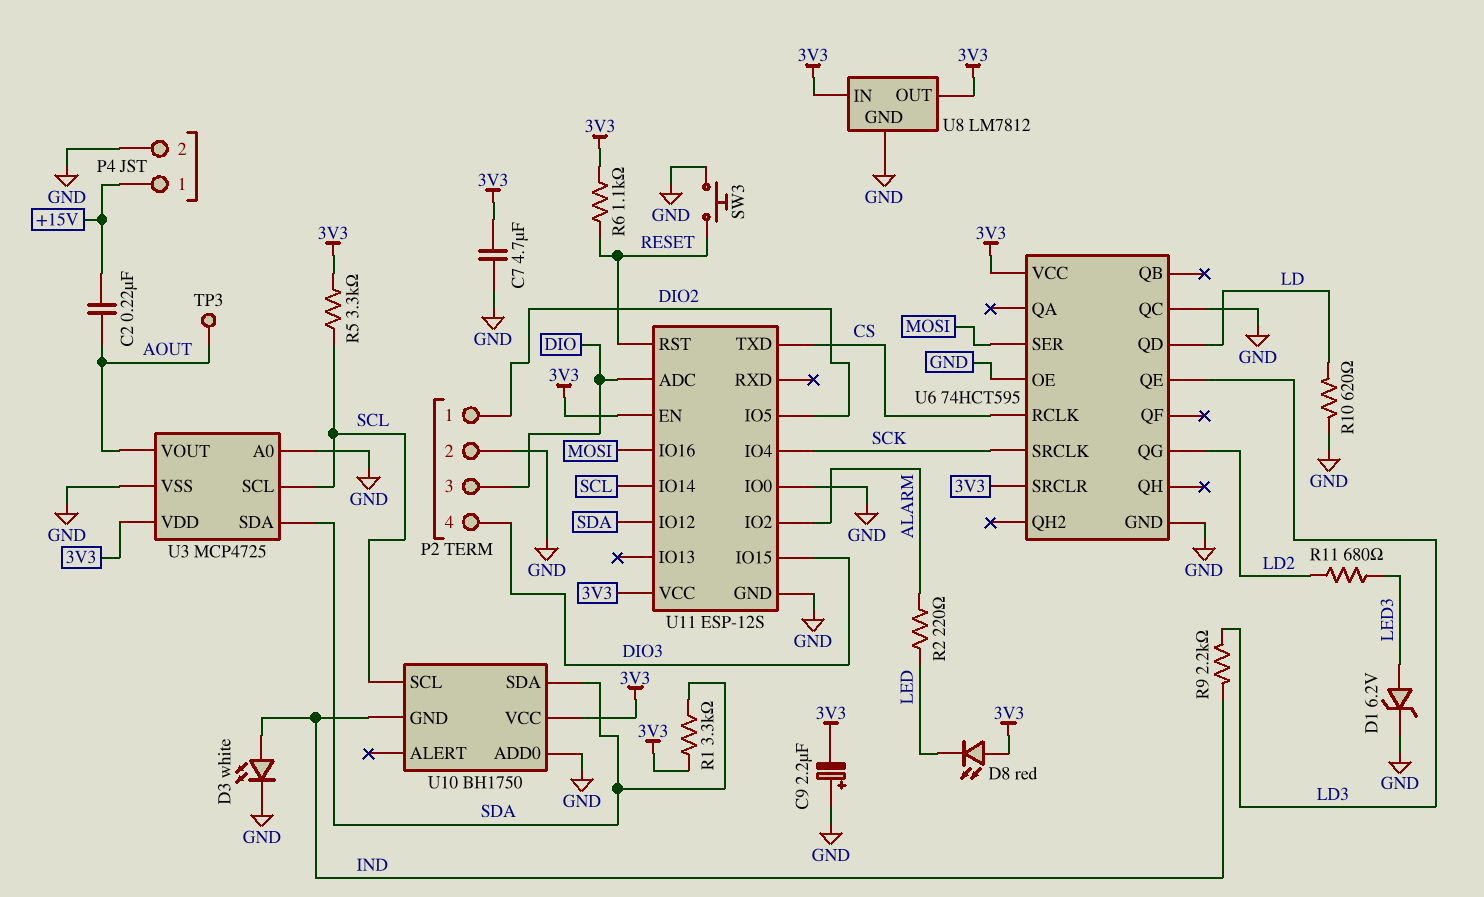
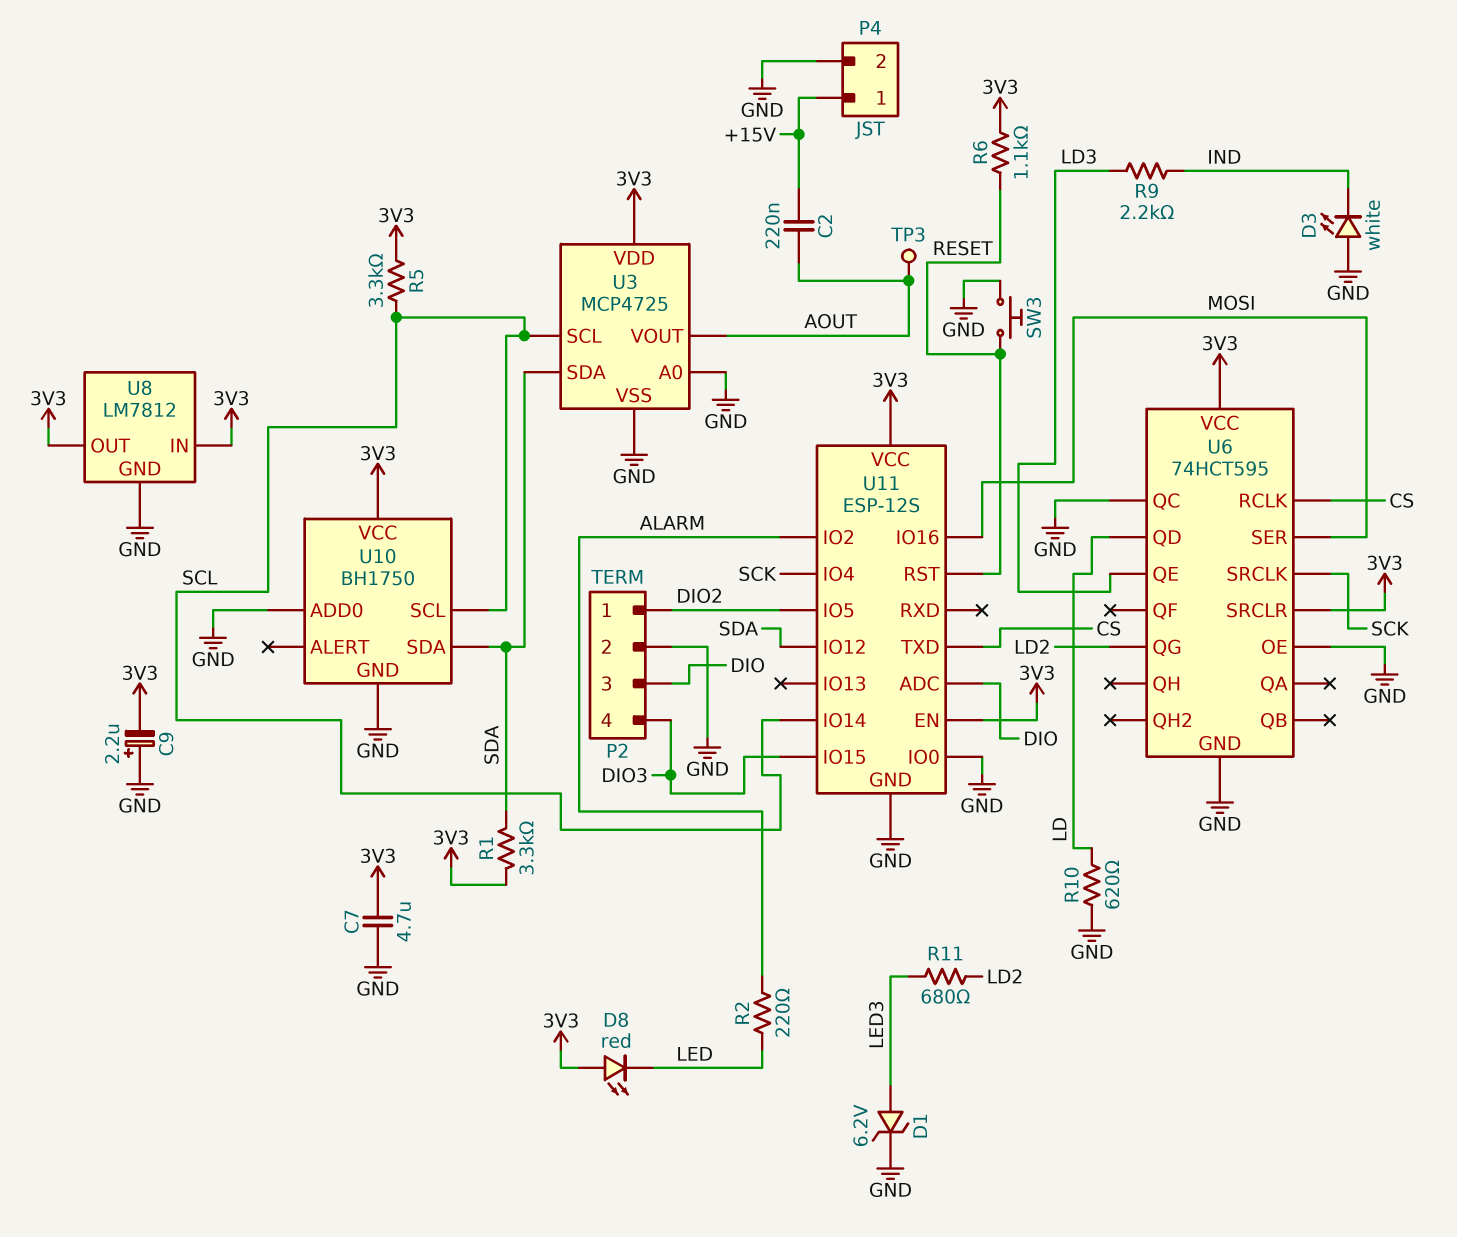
D3: LED white (A IND, K GND) -> LED white (A GND, K IND)
U10 pin GND: IND -> GND

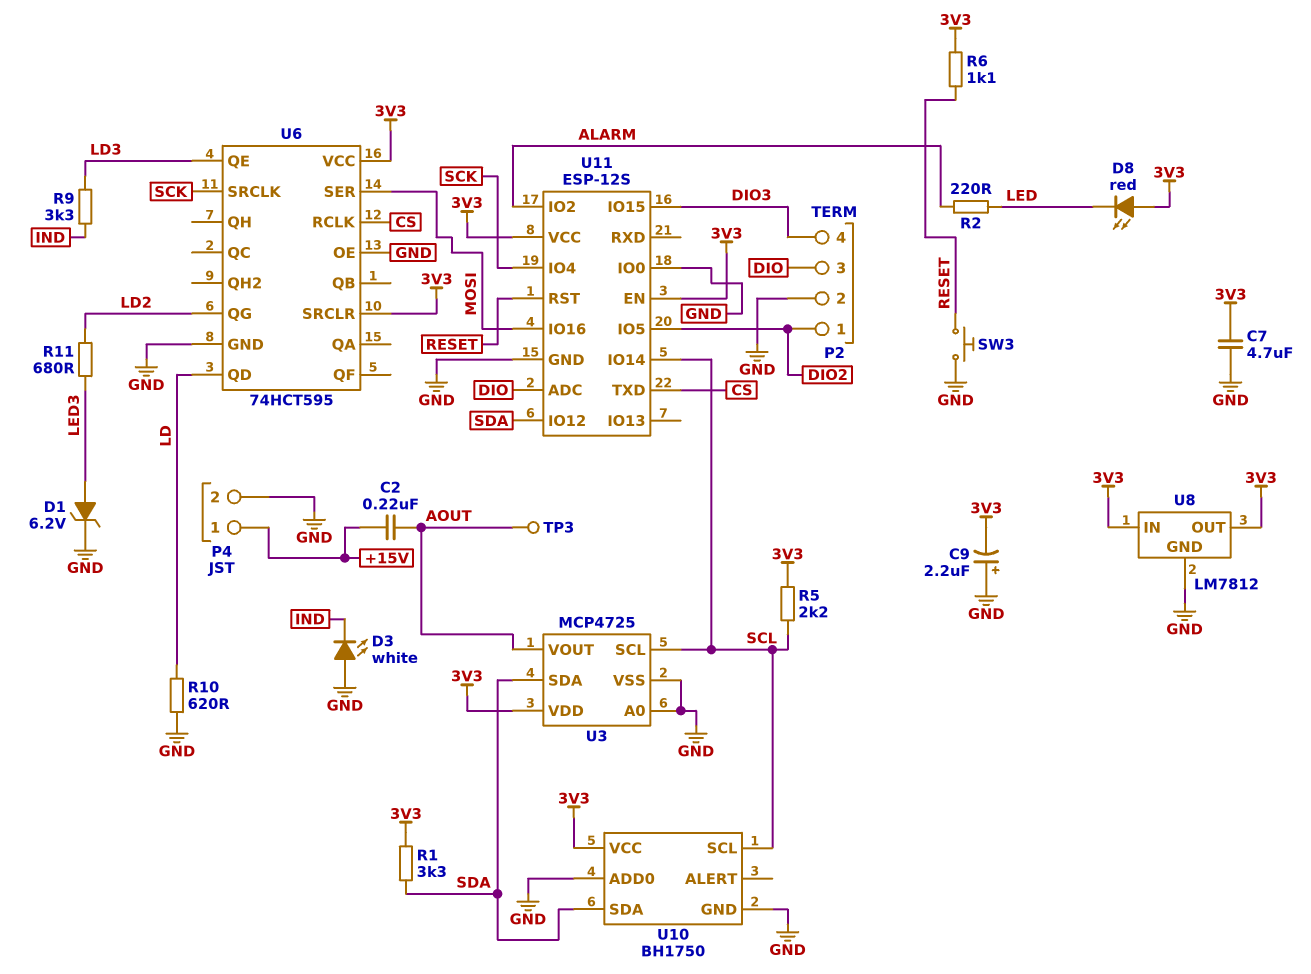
R5: 3.3k (3V3, SCL) -> 2.2k (3V3, SCL)
R9: 2.2k (IND, LD3) -> 3.3k (IND, LD3)
U6 pin QC: GND -> none

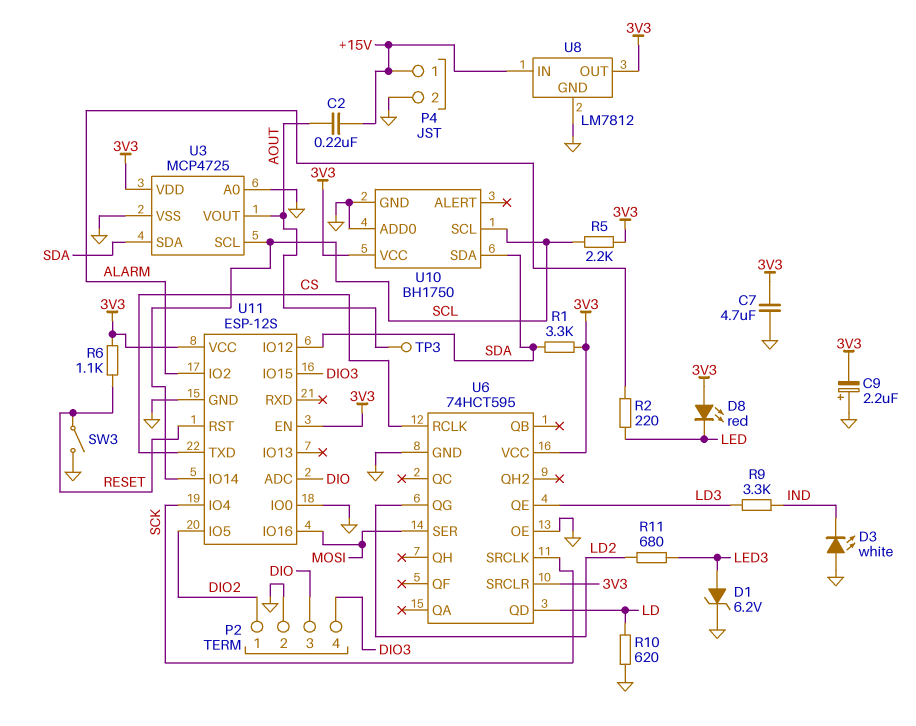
SW3: button (GND, RESET) -> switch (GND, RESET)
U8 pin IN: 3V3 -> +15V

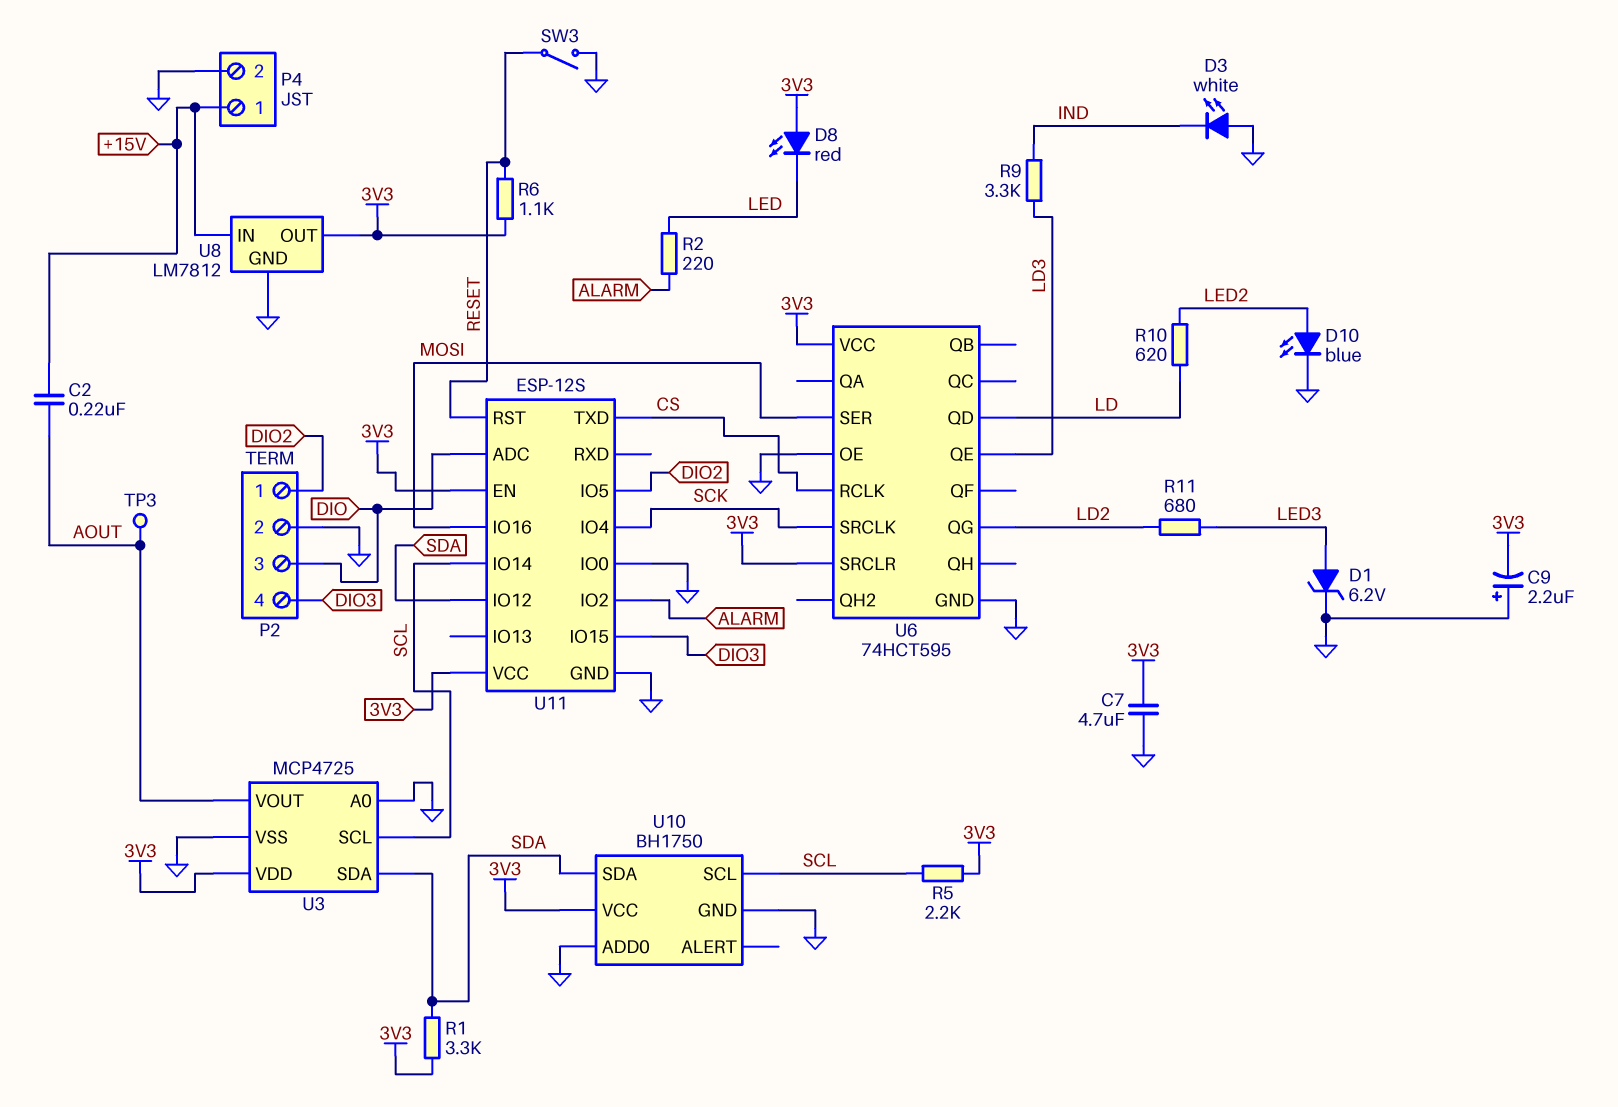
D10: none -> LED blue (A LED2, K GND)
R10: 620 (GND, LD) -> 620 (LD, LED2)

